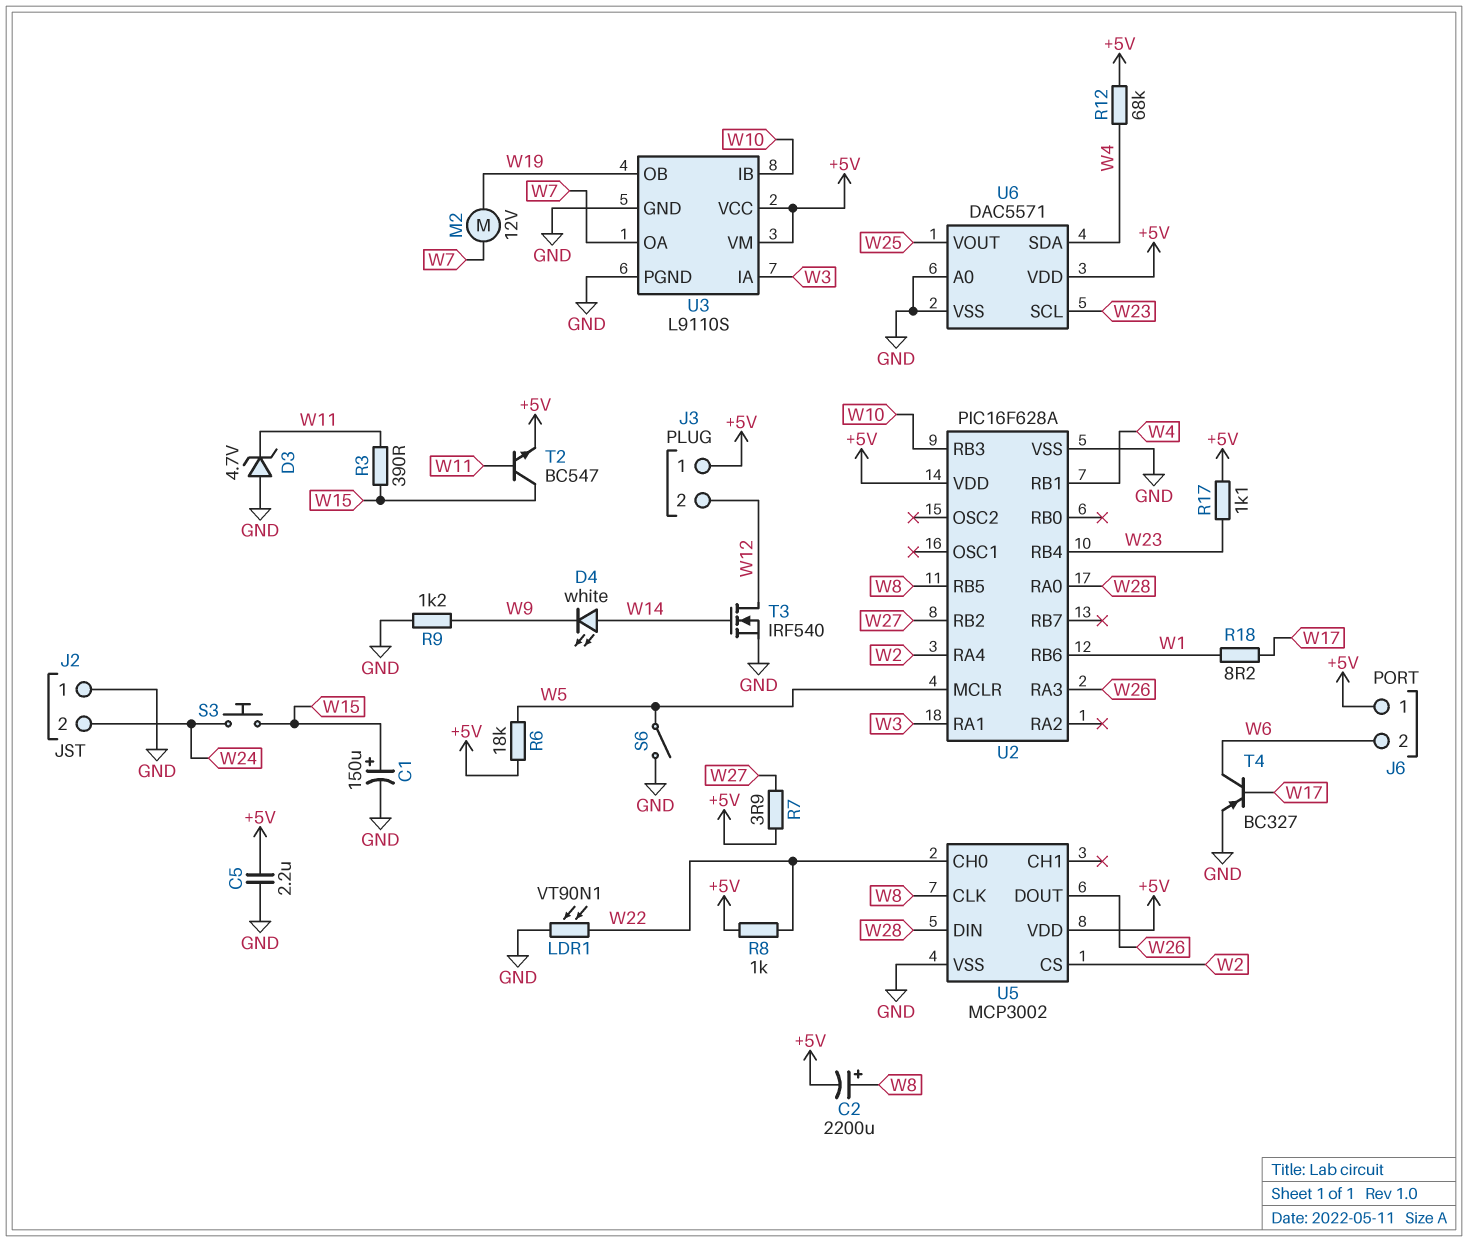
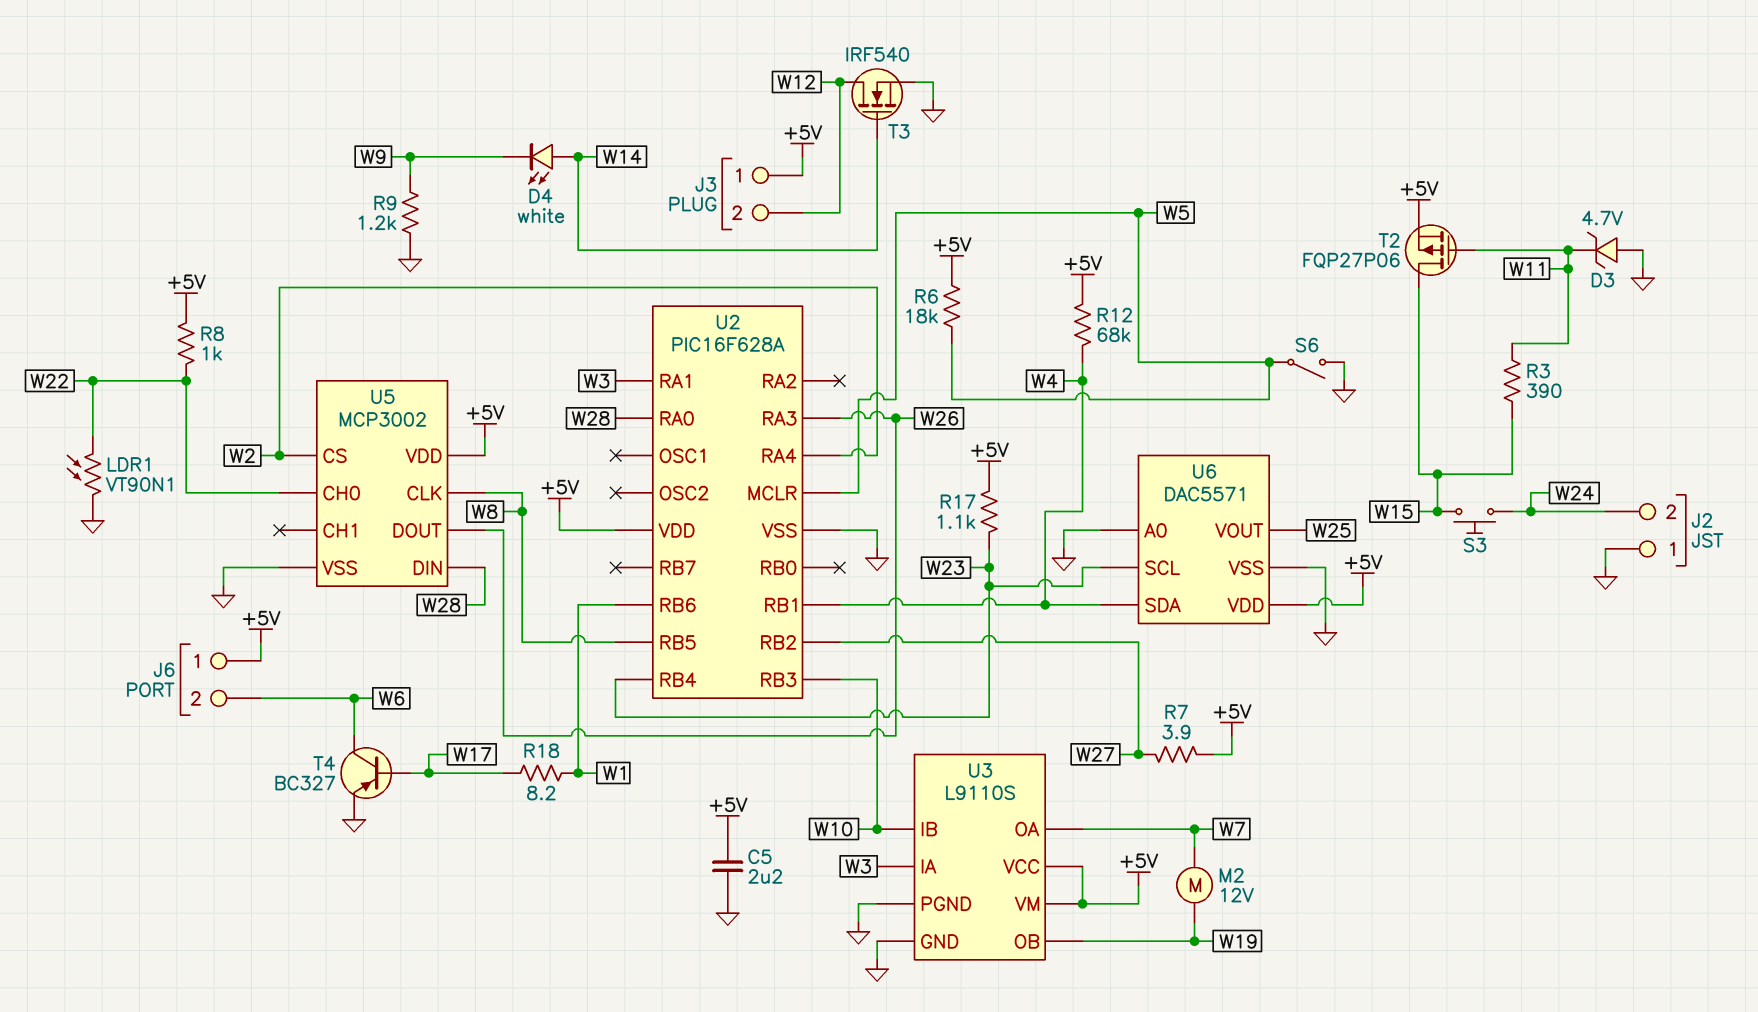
C1: 150uF (plus W15, minus GND) -> none
C2: 2200uF (plus W8, minus +5V) -> none
T2: NPN BC547 (B W11, C W15, E +5V) -> PMOS FQP27P06 (G W11, D W15, S +5V)

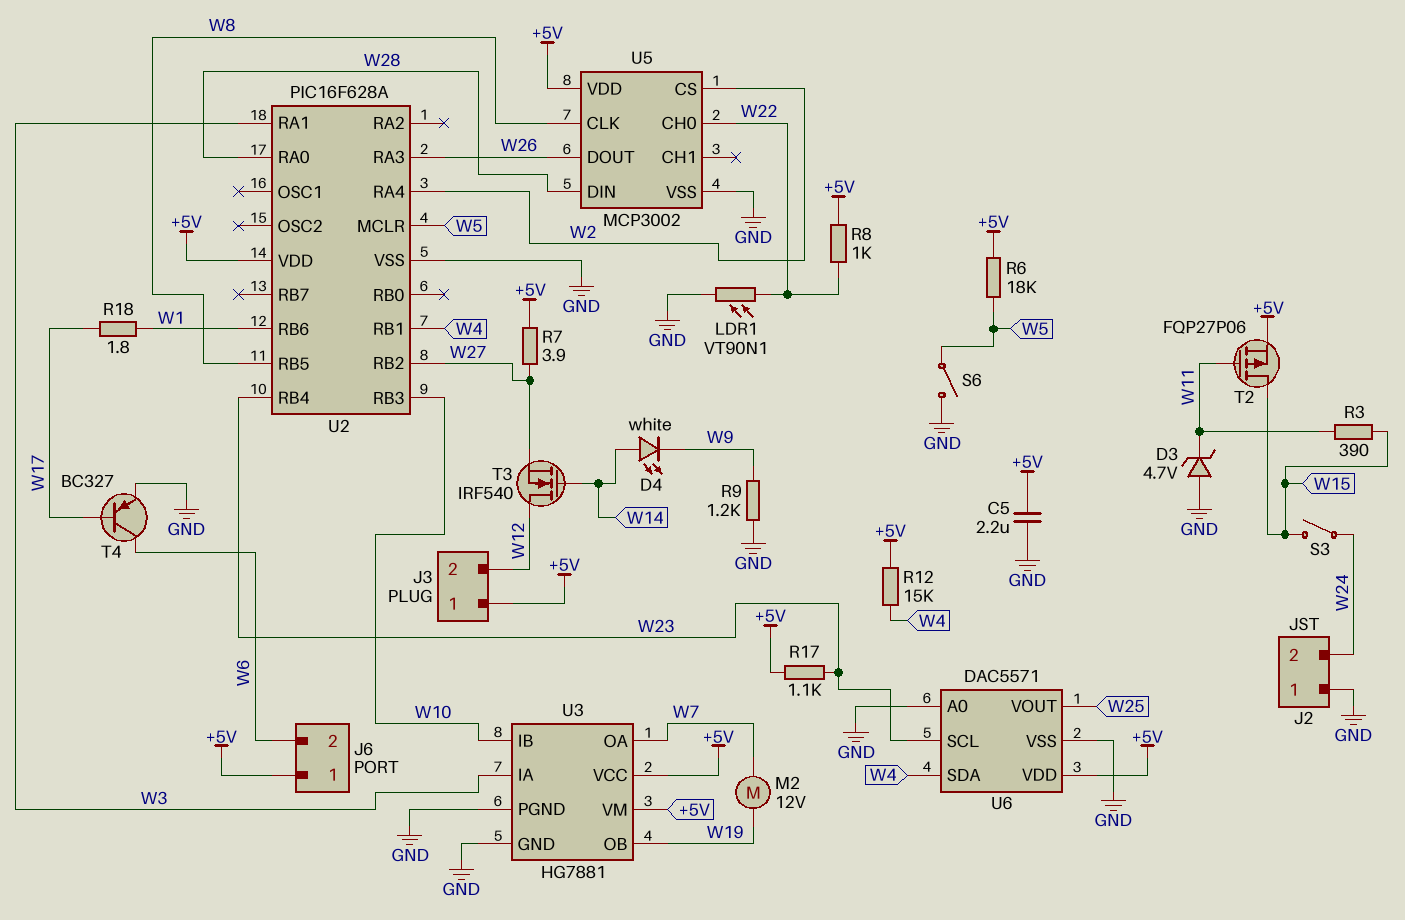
R12: 68k (+5V, W4) -> 15k (+5V, W4)
R18: 8.2 (W1, W17) -> 1.8 (W1, W17)
S3: button (W15, W24) -> switch (W15, W24)
T3: NMOS IRF540 (G W14, D W12, S GND) -> NMOS IRF540 (G W14, D W12, S W27)
U3: L9110S -> HG7881

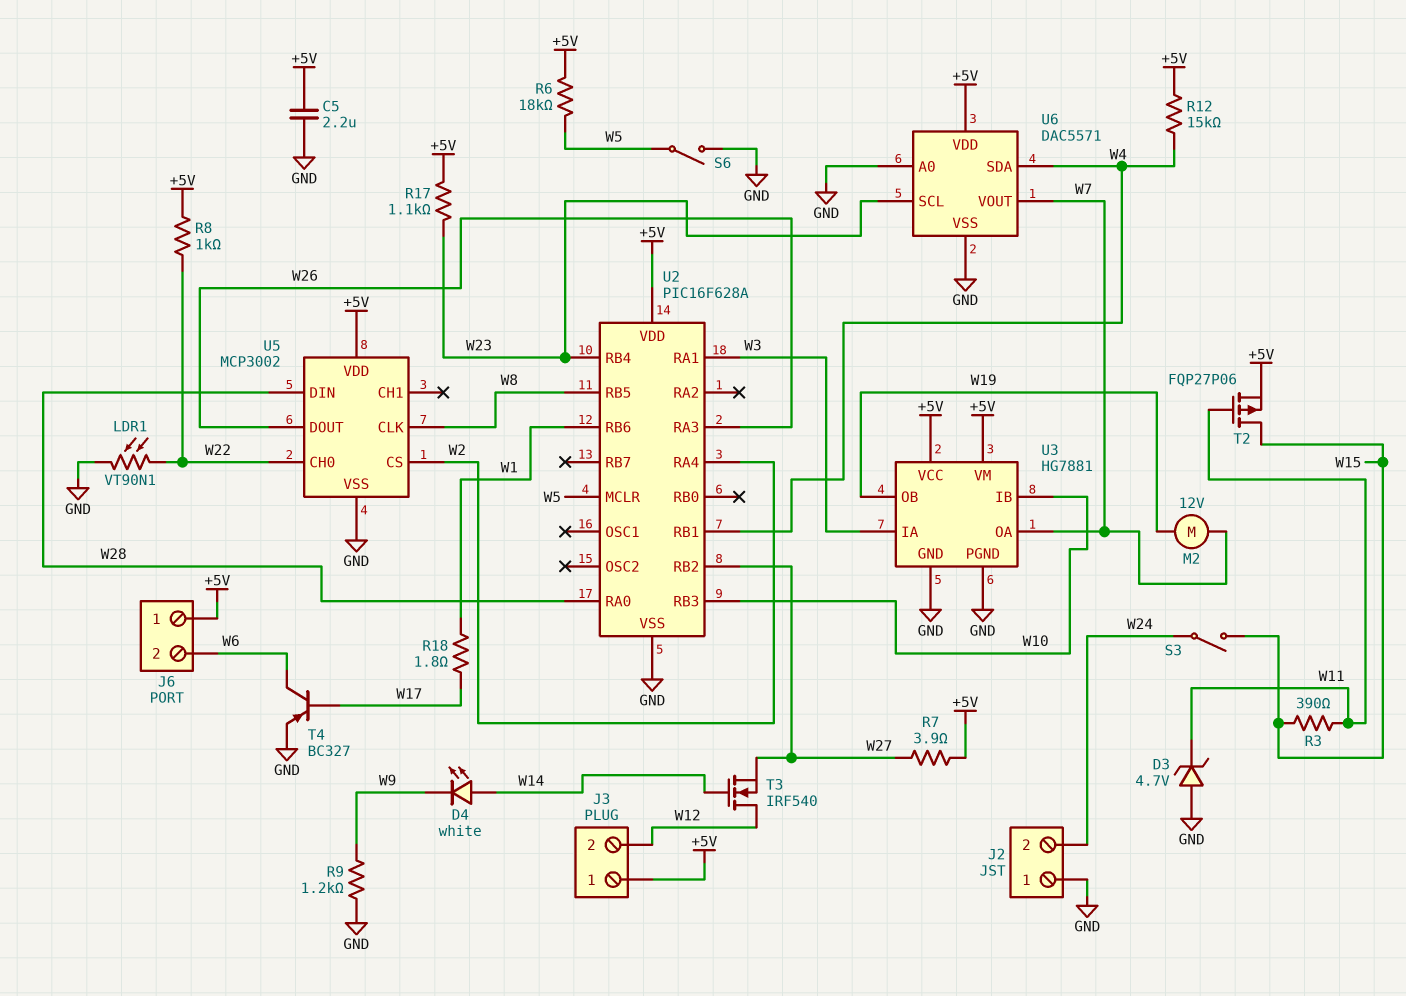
U6 pin VOUT: W25 -> W7

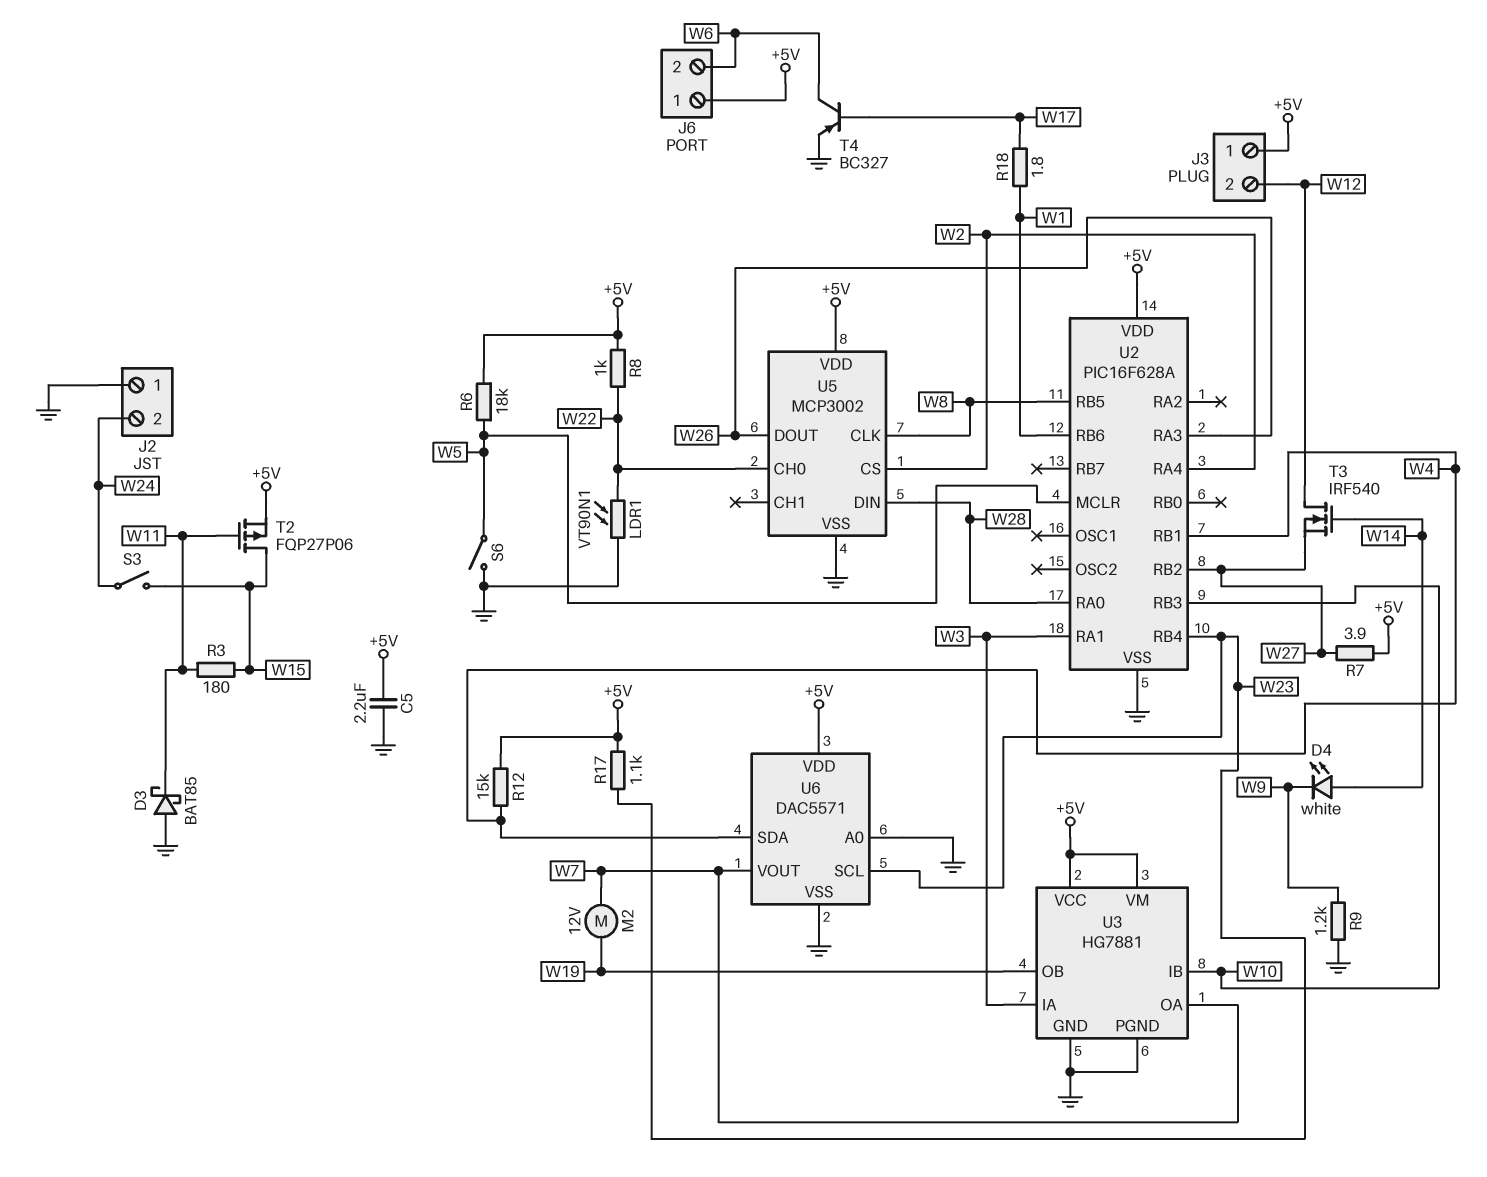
D3: zener 4.7V (A GND, K W11) -> schottky BAT85 (A GND, K W11)
R3: 390 (W11, W15) -> 180 (W11, W15)

